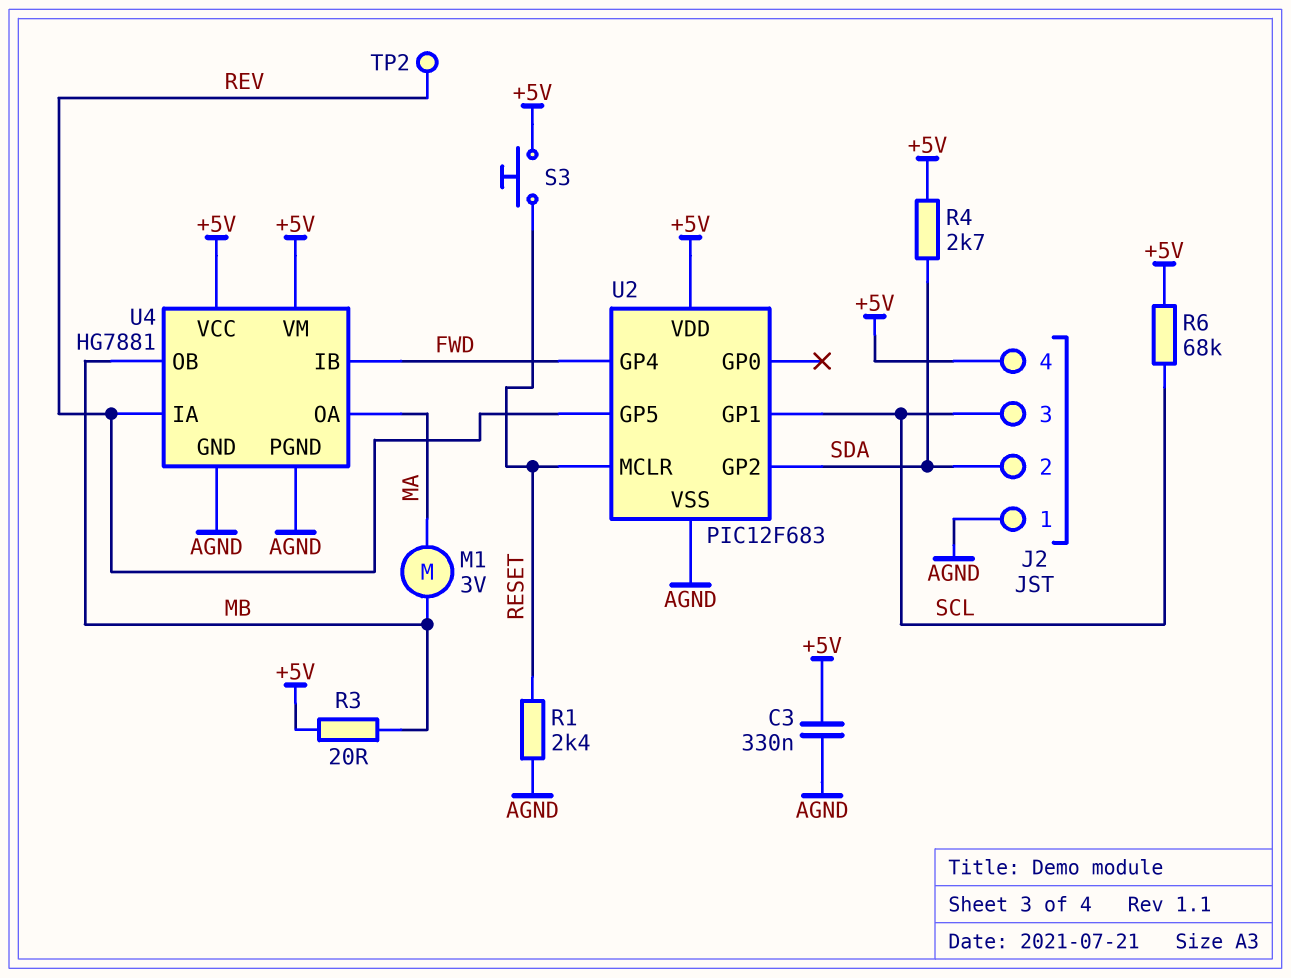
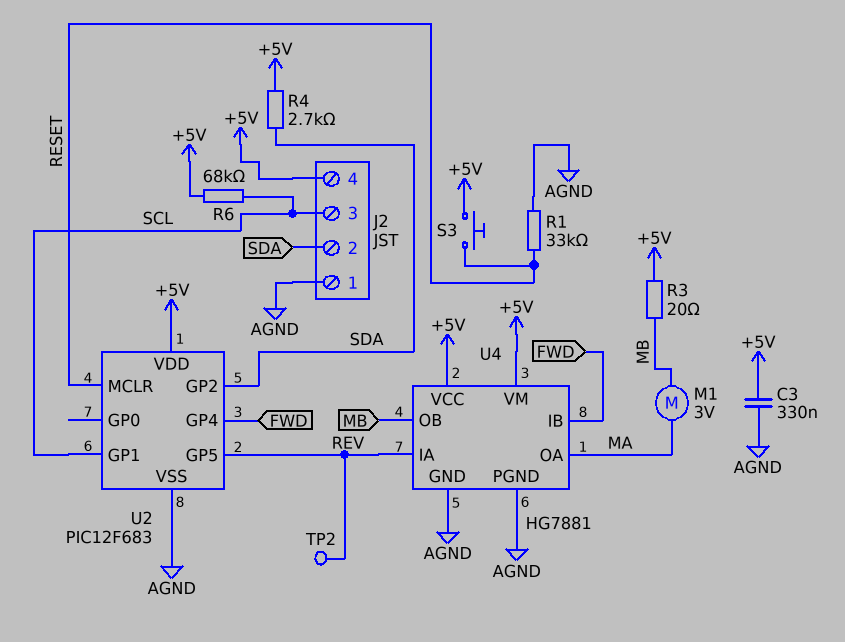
R1: 2.4k (AGND, RESET) -> 33k (AGND, RESET)

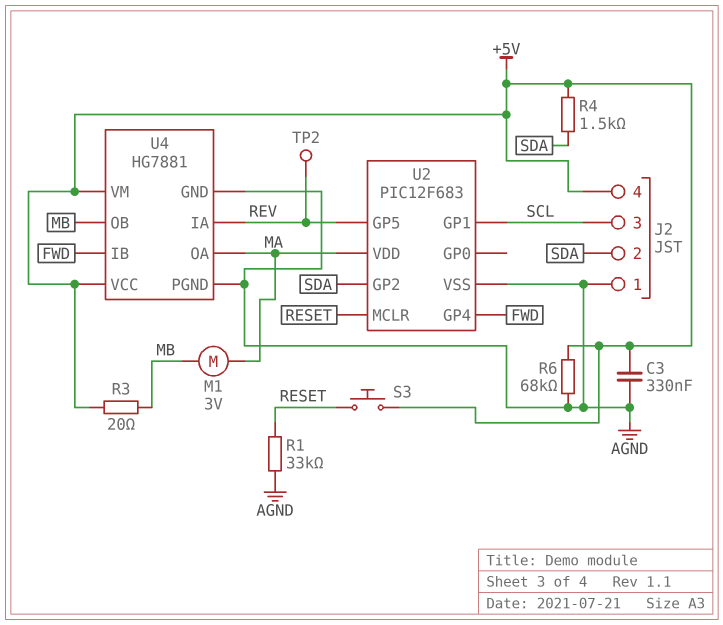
R4: 2.7k (+5V, SDA) -> 1.5k (+5V, SDA)
R6: 68k (+5V, SCL) -> 68k (+5V, AGND)
U2 pin VDD: +5V -> MA

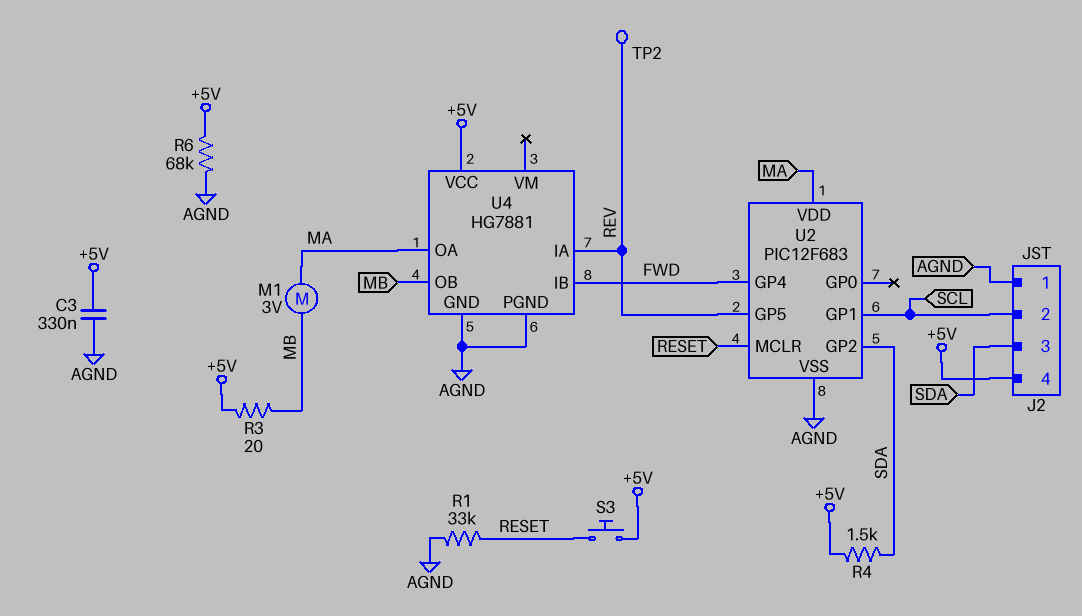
J2 pin 2: SDA -> SCL
J2 pin 3: SCL -> SDA
U4 pin VM: +5V -> none

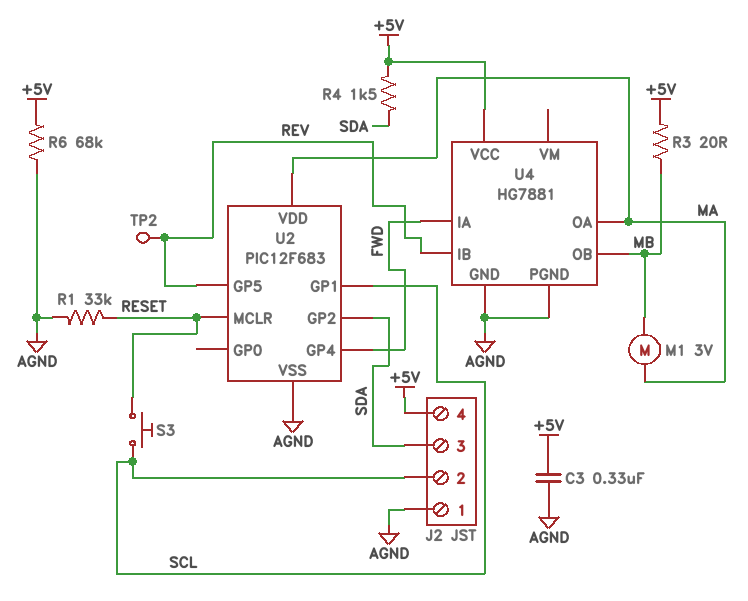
S3: button (+5V, RESET) -> button (RESET, SCL)
U4 pin IA: REV -> FWD
U4 pin IB: FWD -> REV

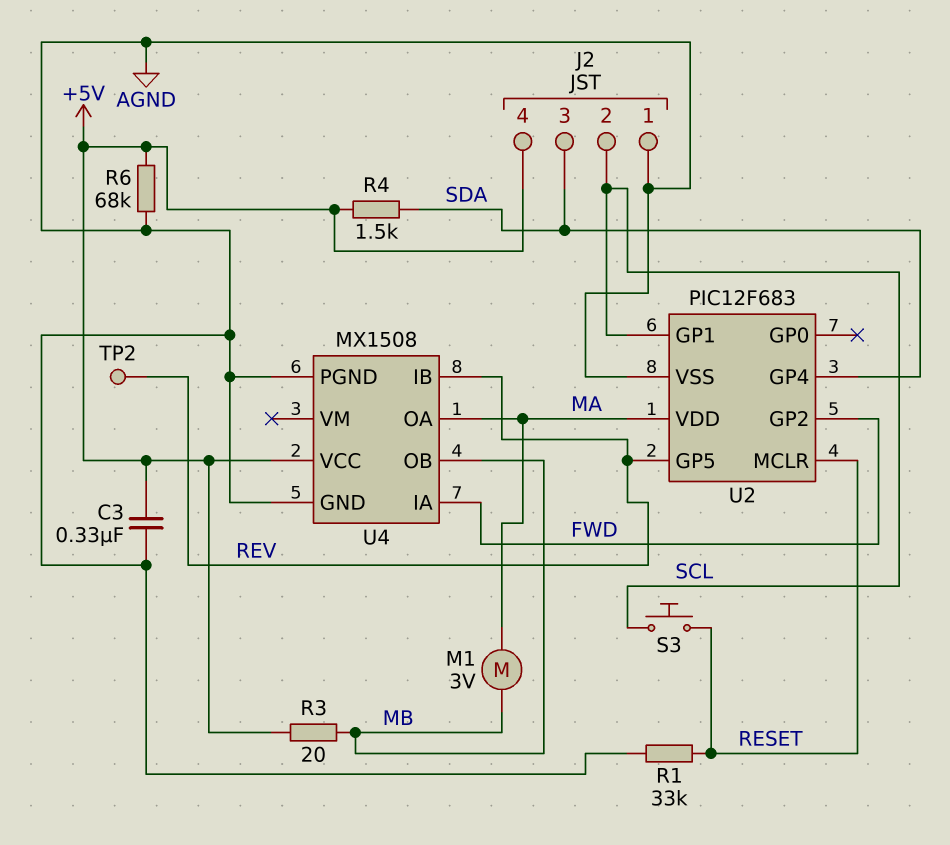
U2 pin GP2: SDA -> FWD
U2 pin GP4: FWD -> SDA
U4: HG7881 -> MX1508

